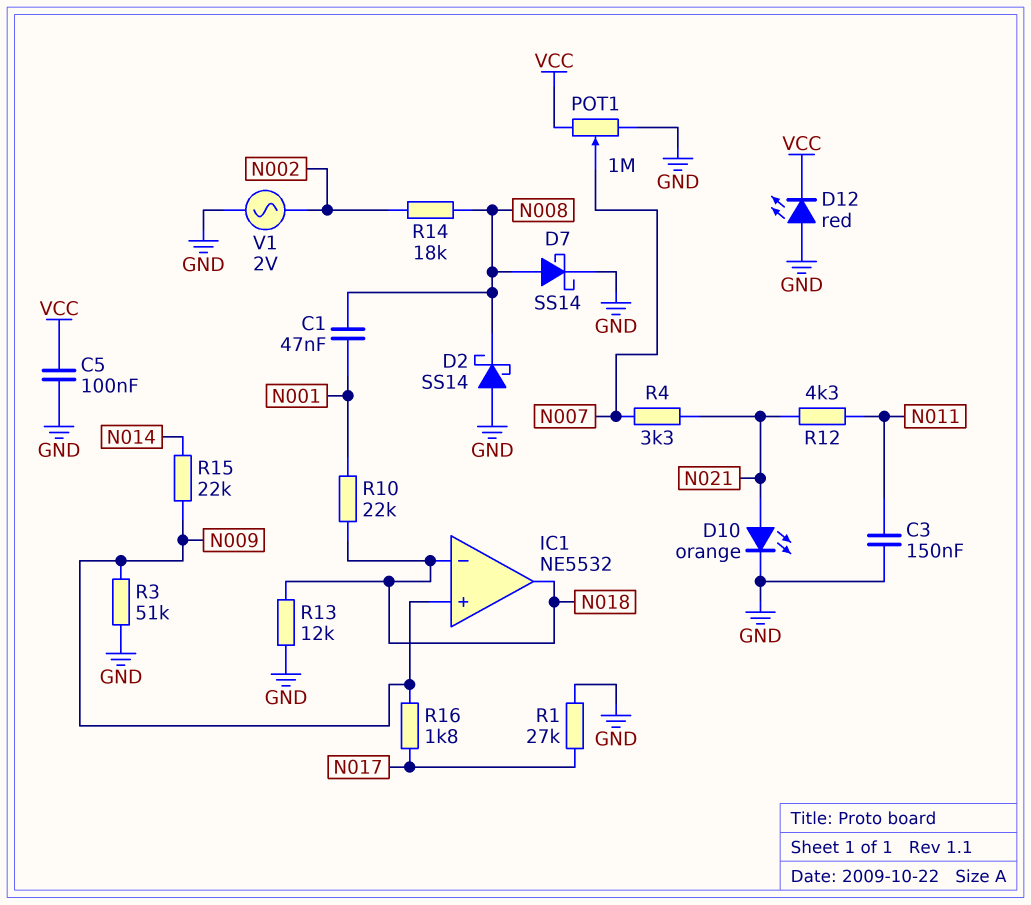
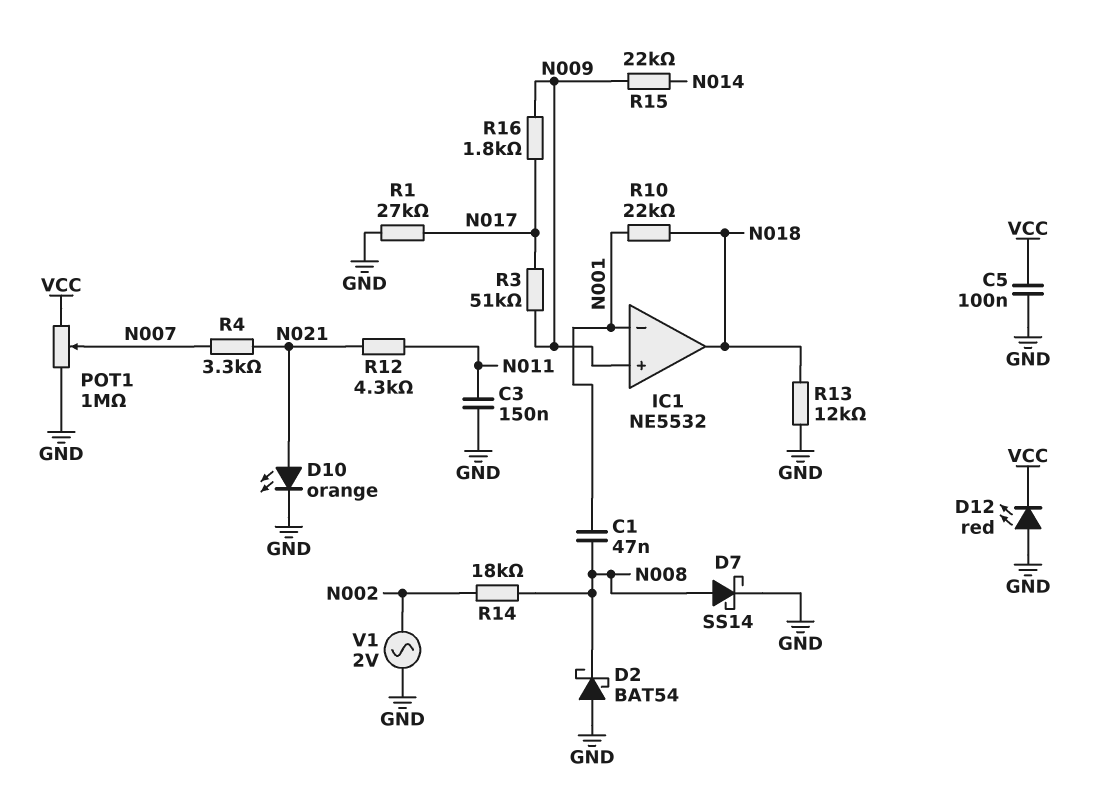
D2: schottky SS14 (A GND, K N008) -> schottky BAT54 (A GND, K N008)
IC1 pin in-: N018 -> N001
R3: 51k (GND, N009) -> 51k (N009, N017)

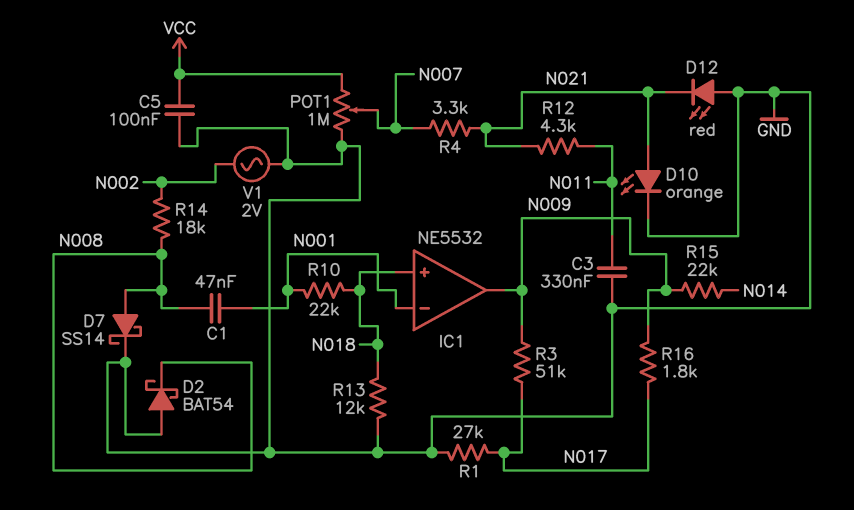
C3: 150nF (GND, N011) -> 330nF (GND, N011)
D12: LED red (A GND, K VCC) -> LED red (A GND, K N021)
IC1 pin in+: N009 -> N018
IC1 pin out: N018 -> N009

